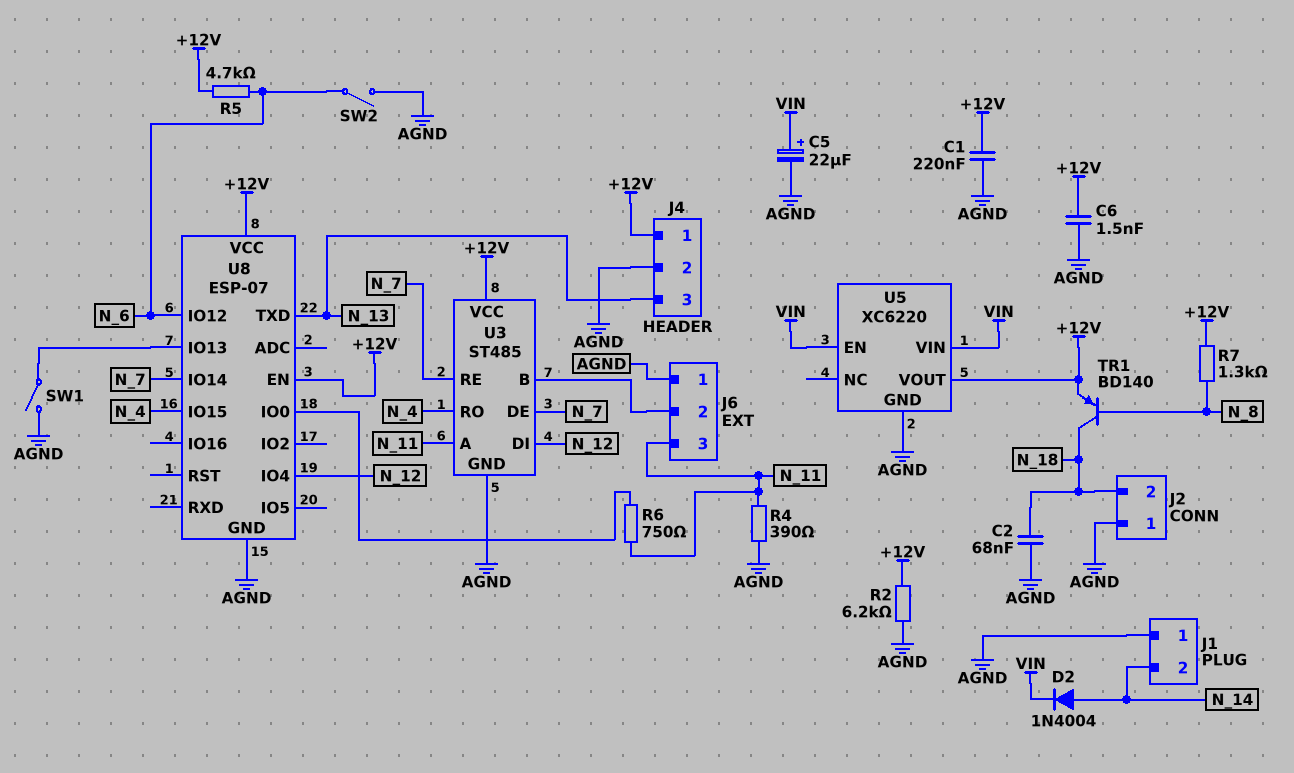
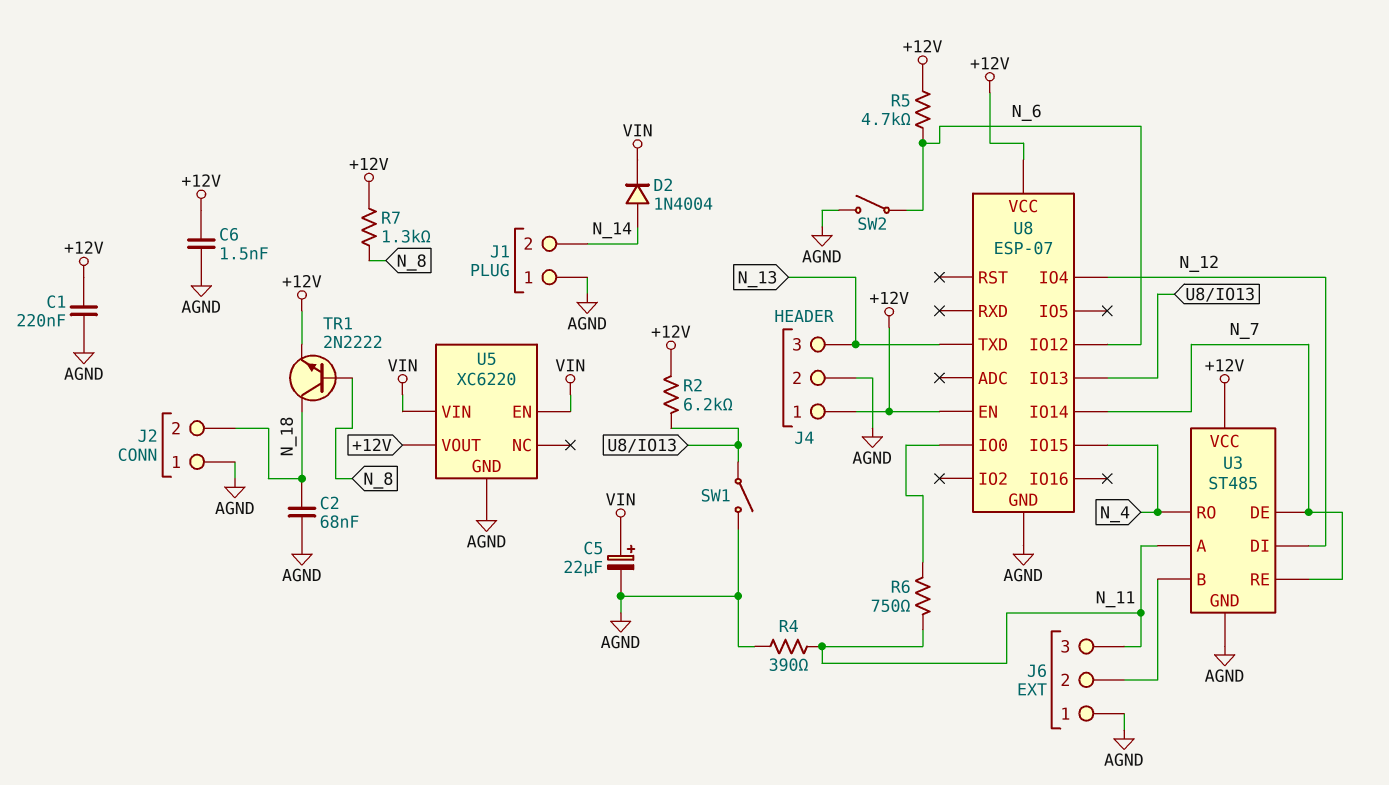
R2: 6.2k (+12V, AGND) -> 6.2k (+12V, U8/IO13)
TR1: PNP BD140 (B N_8, C N_18, E +12V) -> NPN 2N2222 (B N_8, C N_18, E +12V)

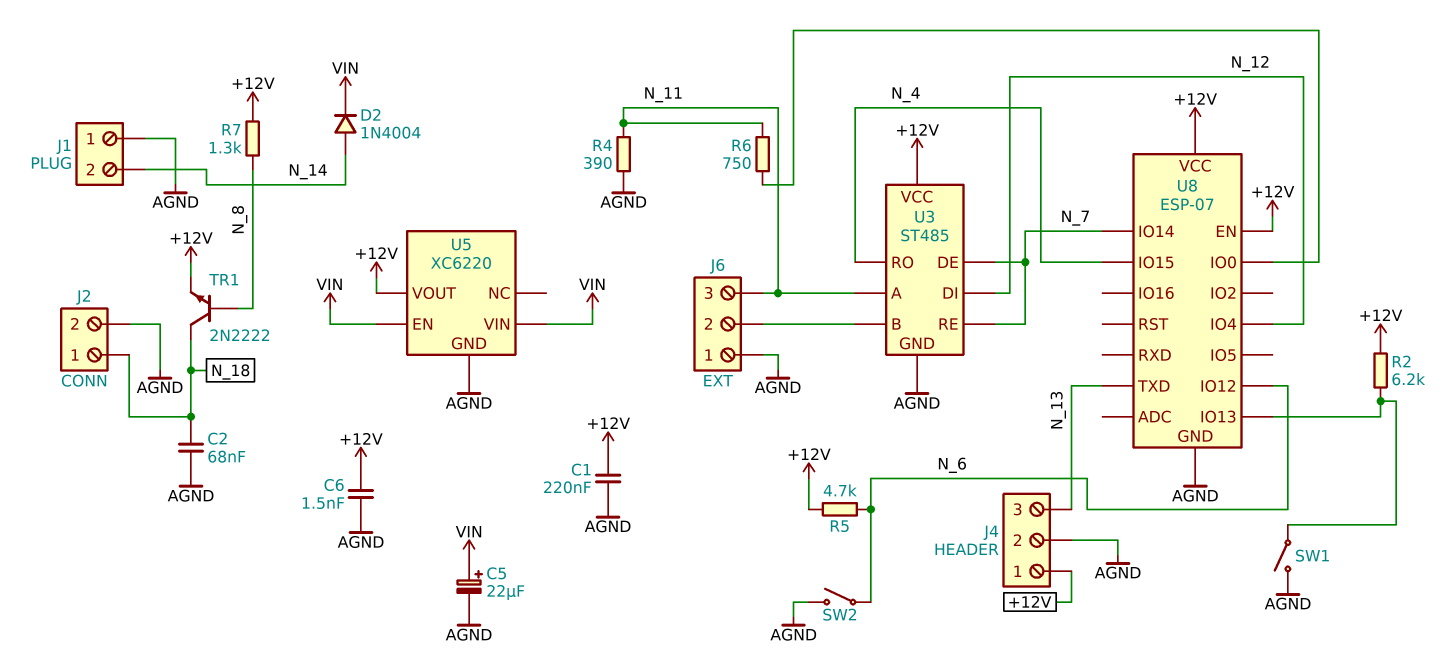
J2 pin 1: AGND -> N_18
J2 pin 2: N_18 -> AGND

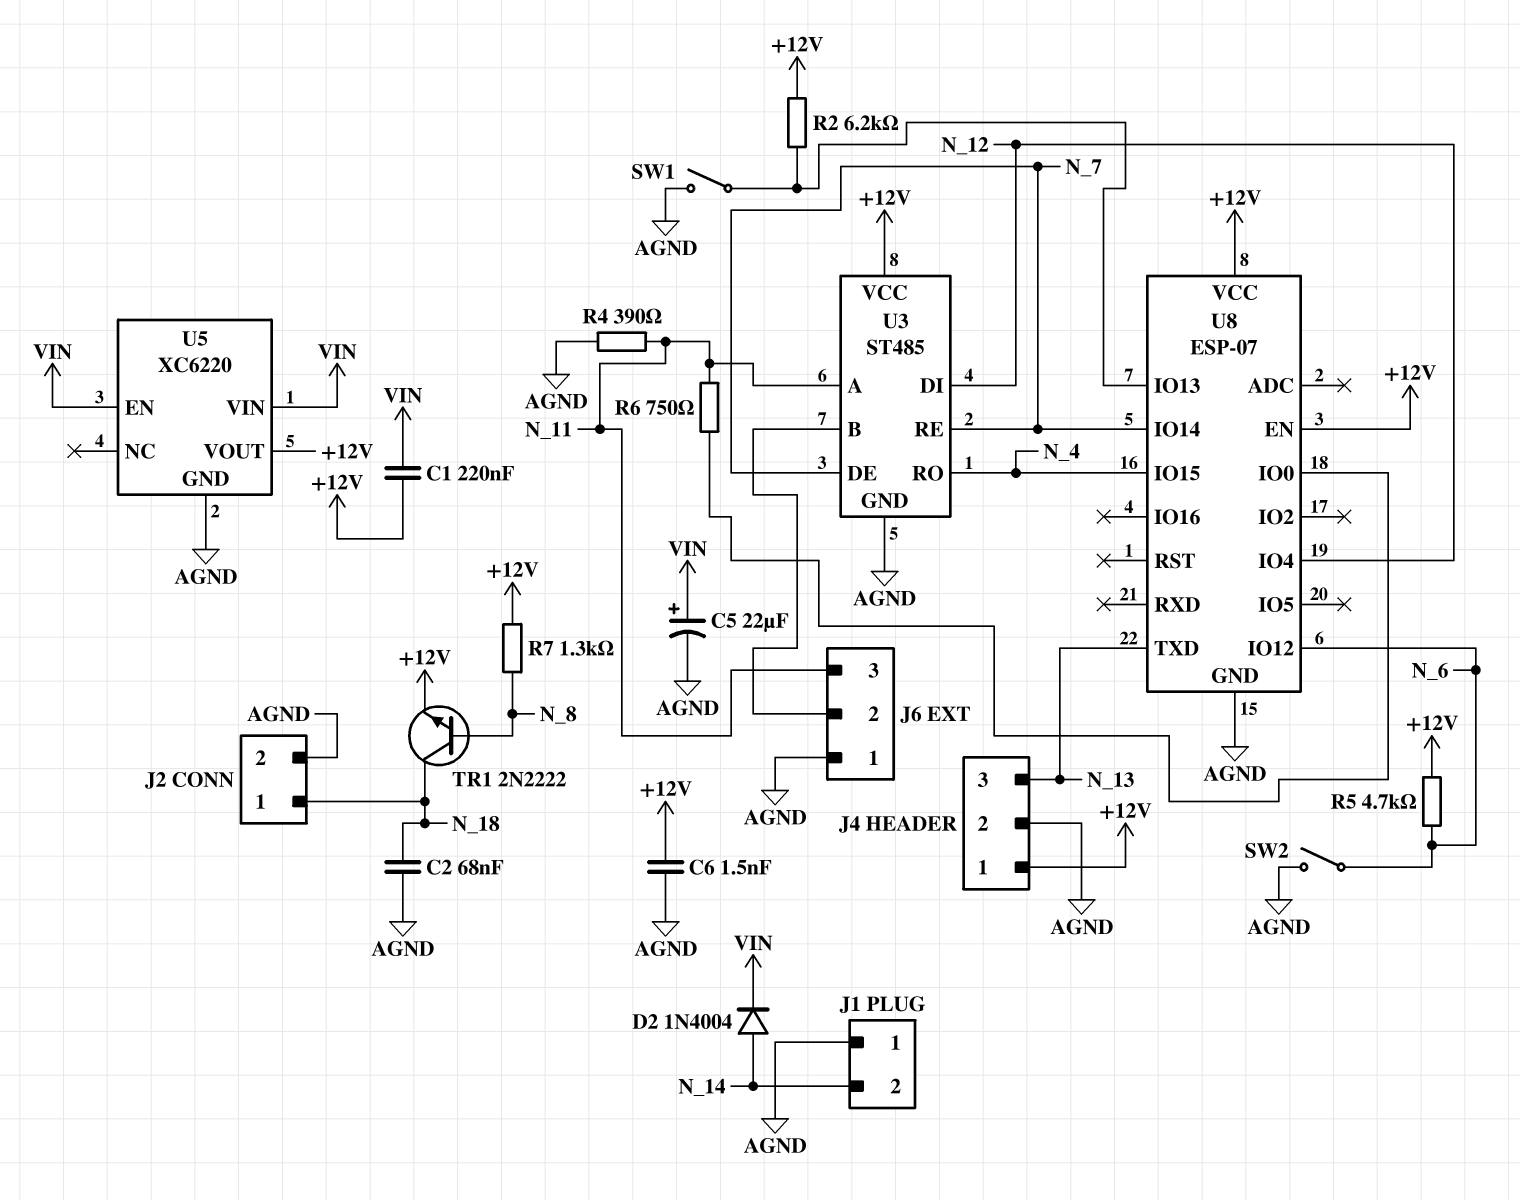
C1: 220nF (+12V, AGND) -> 220nF (+12V, VIN)

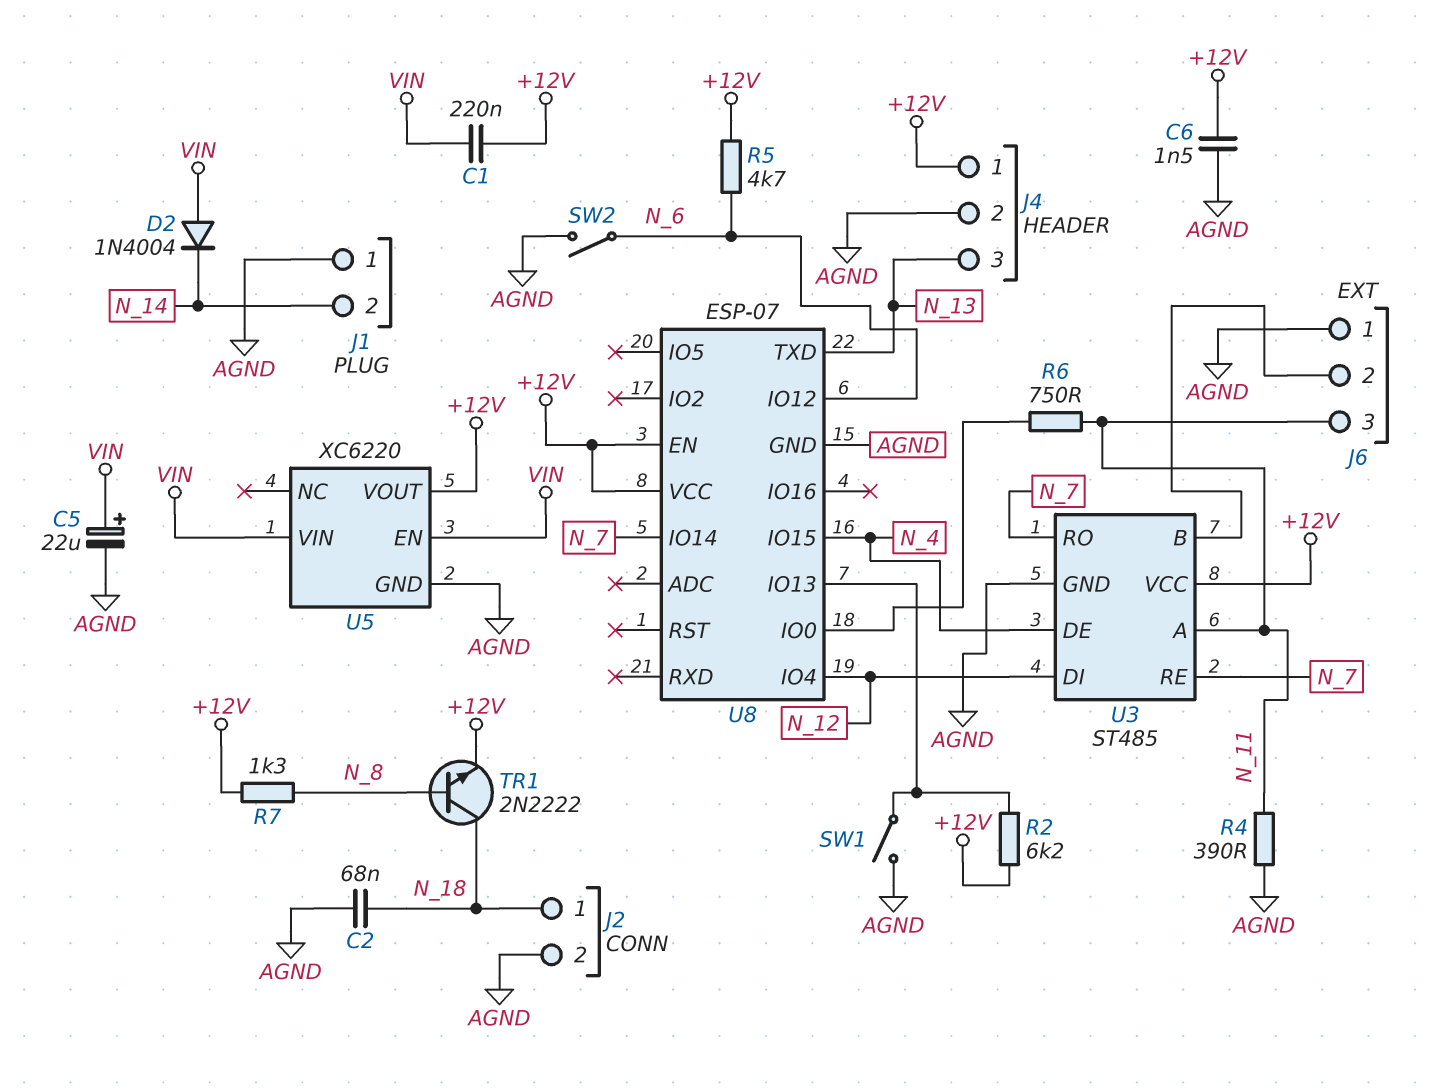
D2: diode 1N4004 (A N_14, K VIN) -> diode 1N4004 (A VIN, K N_14)
U3 pin DE: N_7 -> N_4
U3 pin RO: N_4 -> N_7

